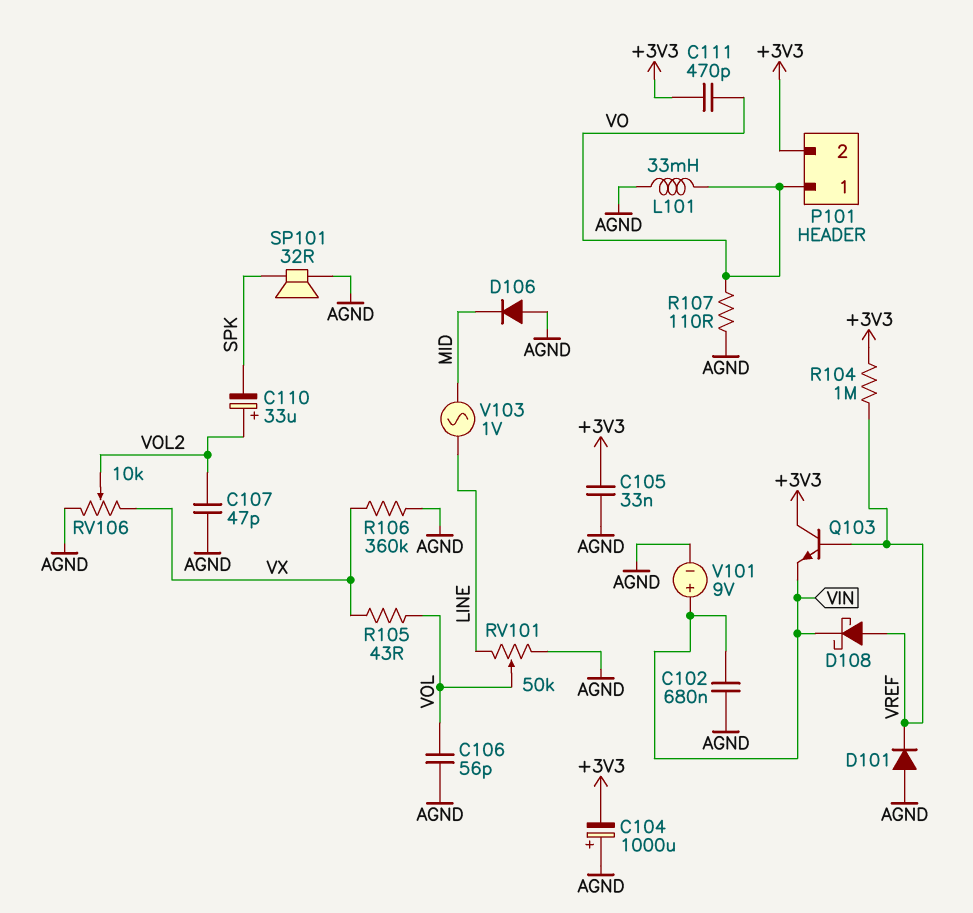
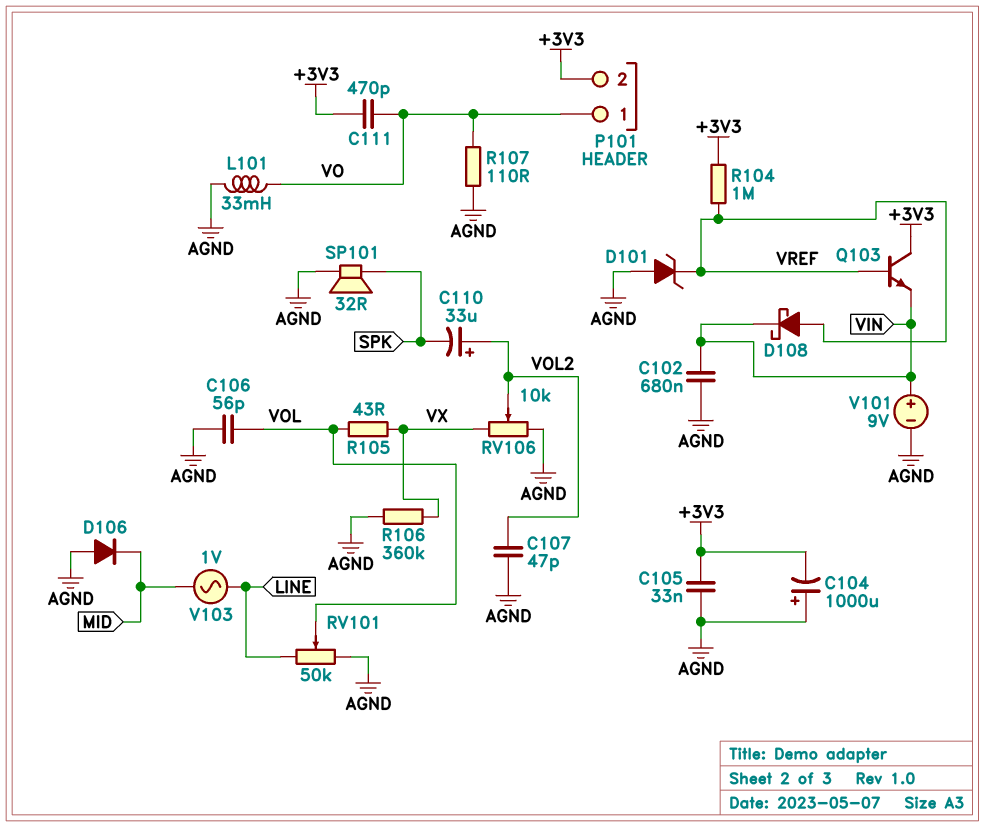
D101: diode (A AGND, K VREF) -> zener (A AGND, K VREF)

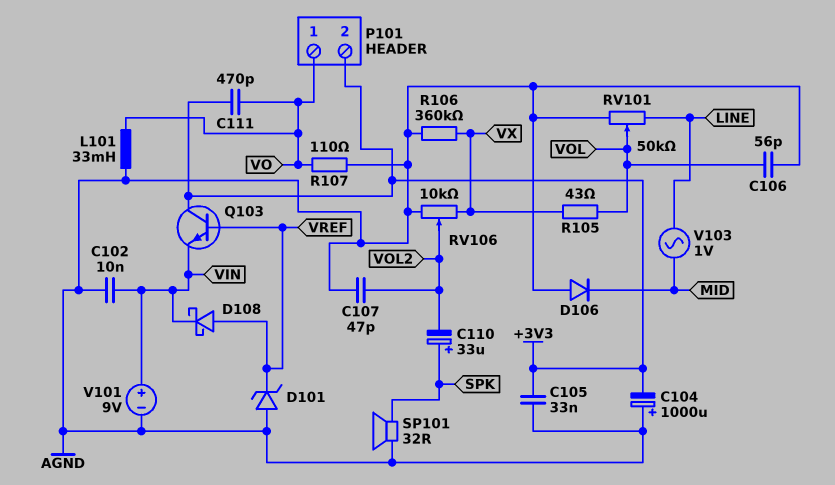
C102: 680nF (AGND, VIN) -> 10nF (AGND, VIN)
C110: 33uF (plus VOL2, minus SPK) -> 33uF (plus SPK, minus VOL2)
R104: 1M (+3V3, VREF) -> none

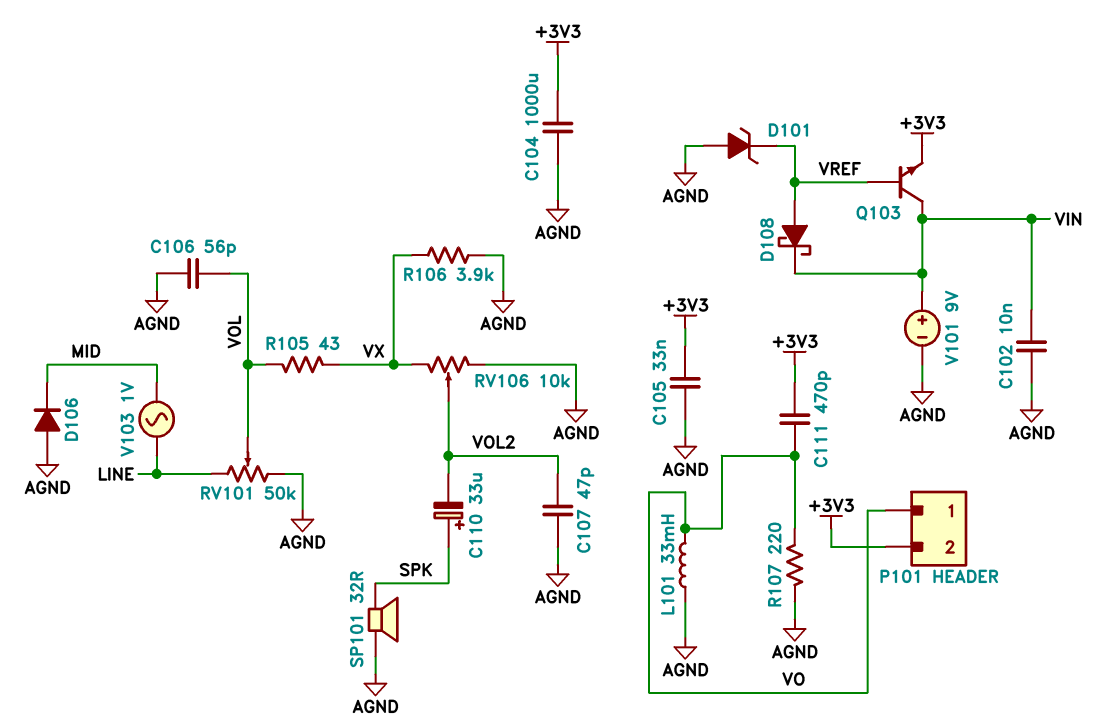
C104: 1000uF (plus AGND, minus +3V3) -> 1000uF (+3V3, AGND)
Q103: NPN (B VREF, C +3V3, E VIN) -> NPN (B VREF, C VIN, E +3V3)
R106: 360k (AGND, VX) -> 3.9k (AGND, VX)
R107: 110 (AGND, VO) -> 220 (AGND, VO)

